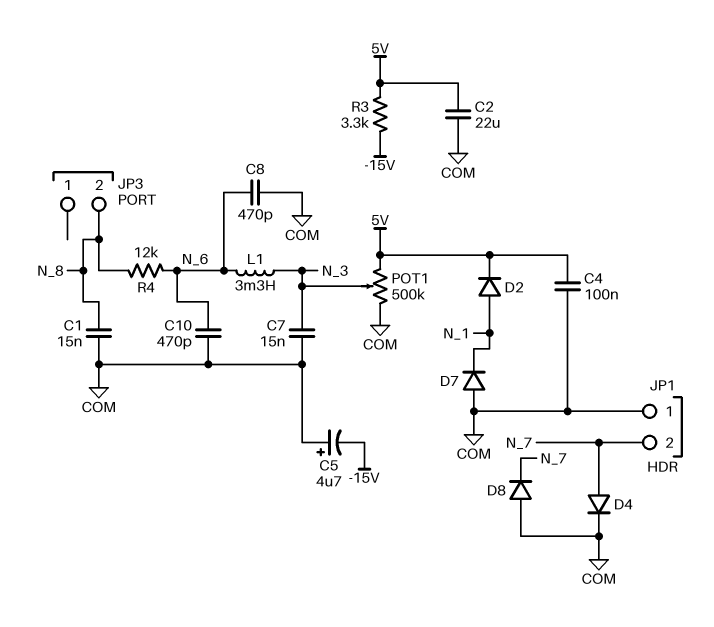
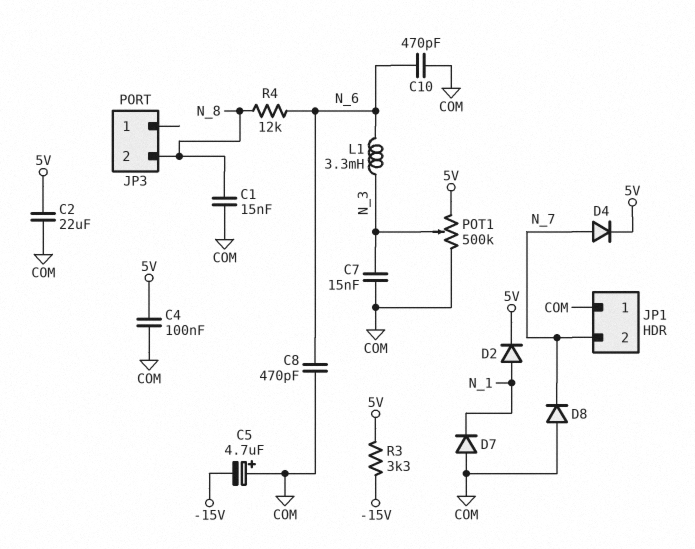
D4: diode (A N_7, K COM) -> diode (A N_7, K 5V)

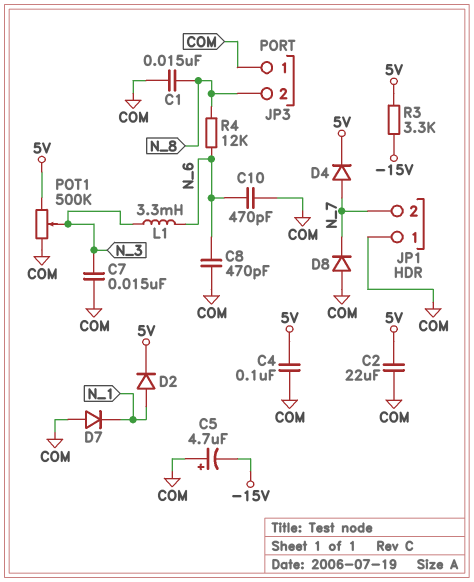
JP3 pin 1: none -> COM

